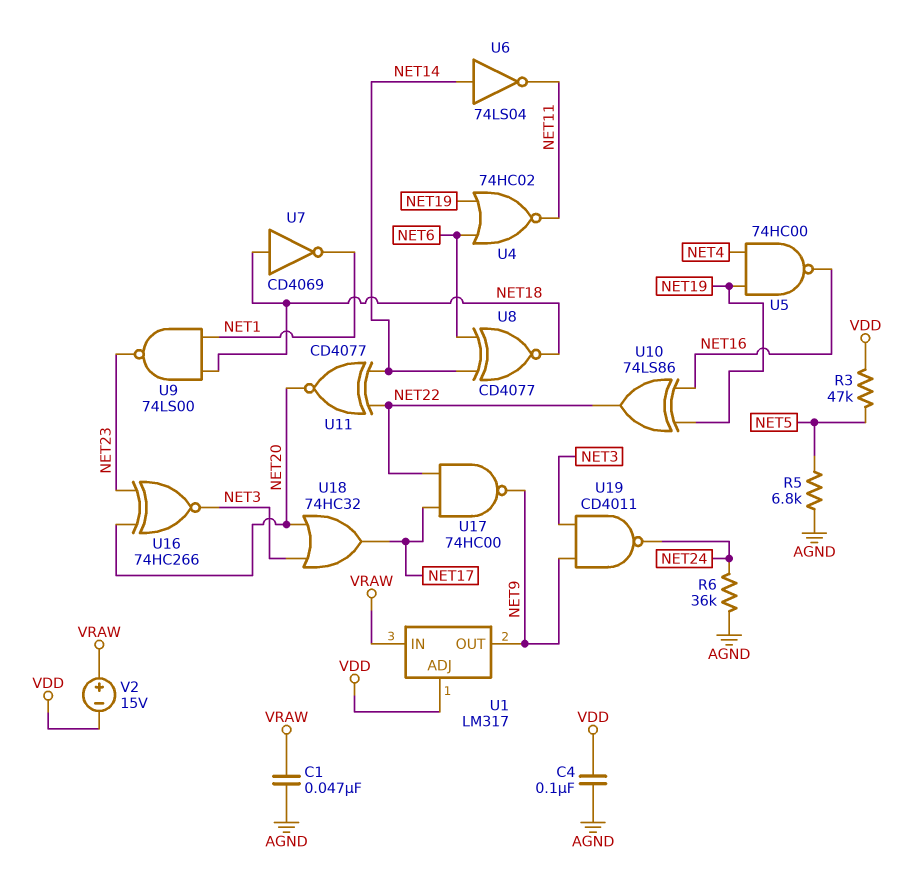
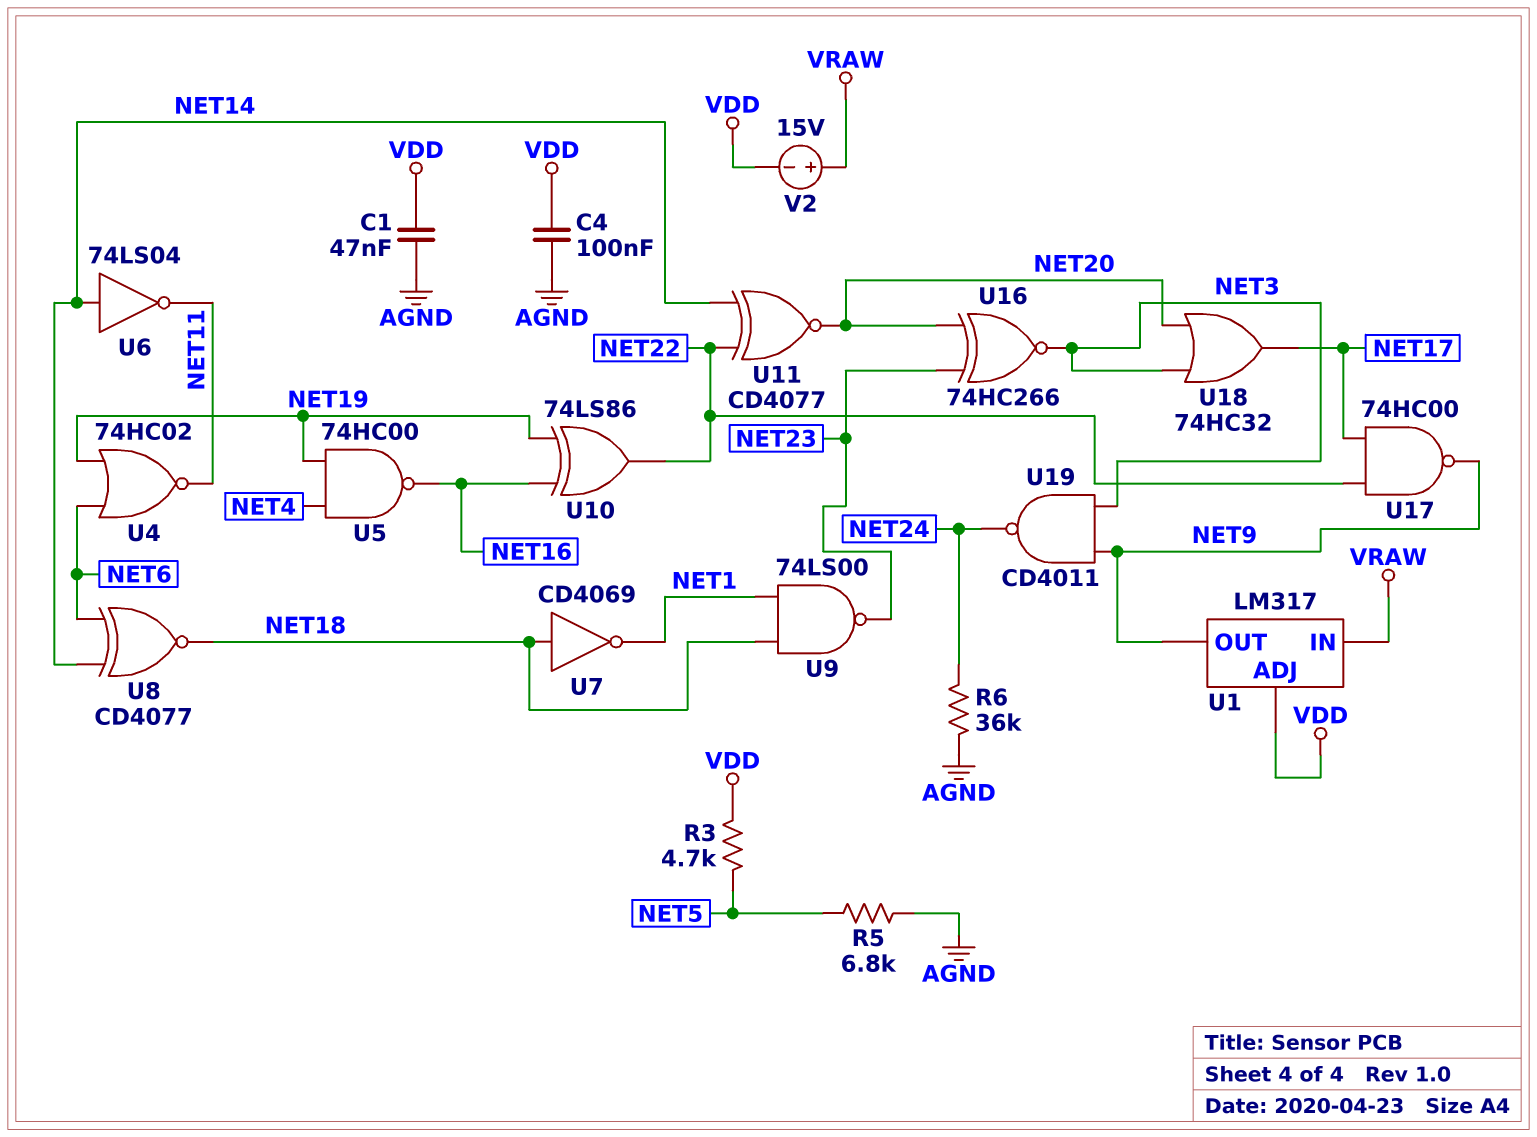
C1: 47nF (AGND, VRAW) -> 47nF (AGND, VDD)
R3: 47k (NET5, VDD) -> 4.7k (NET5, VDD)

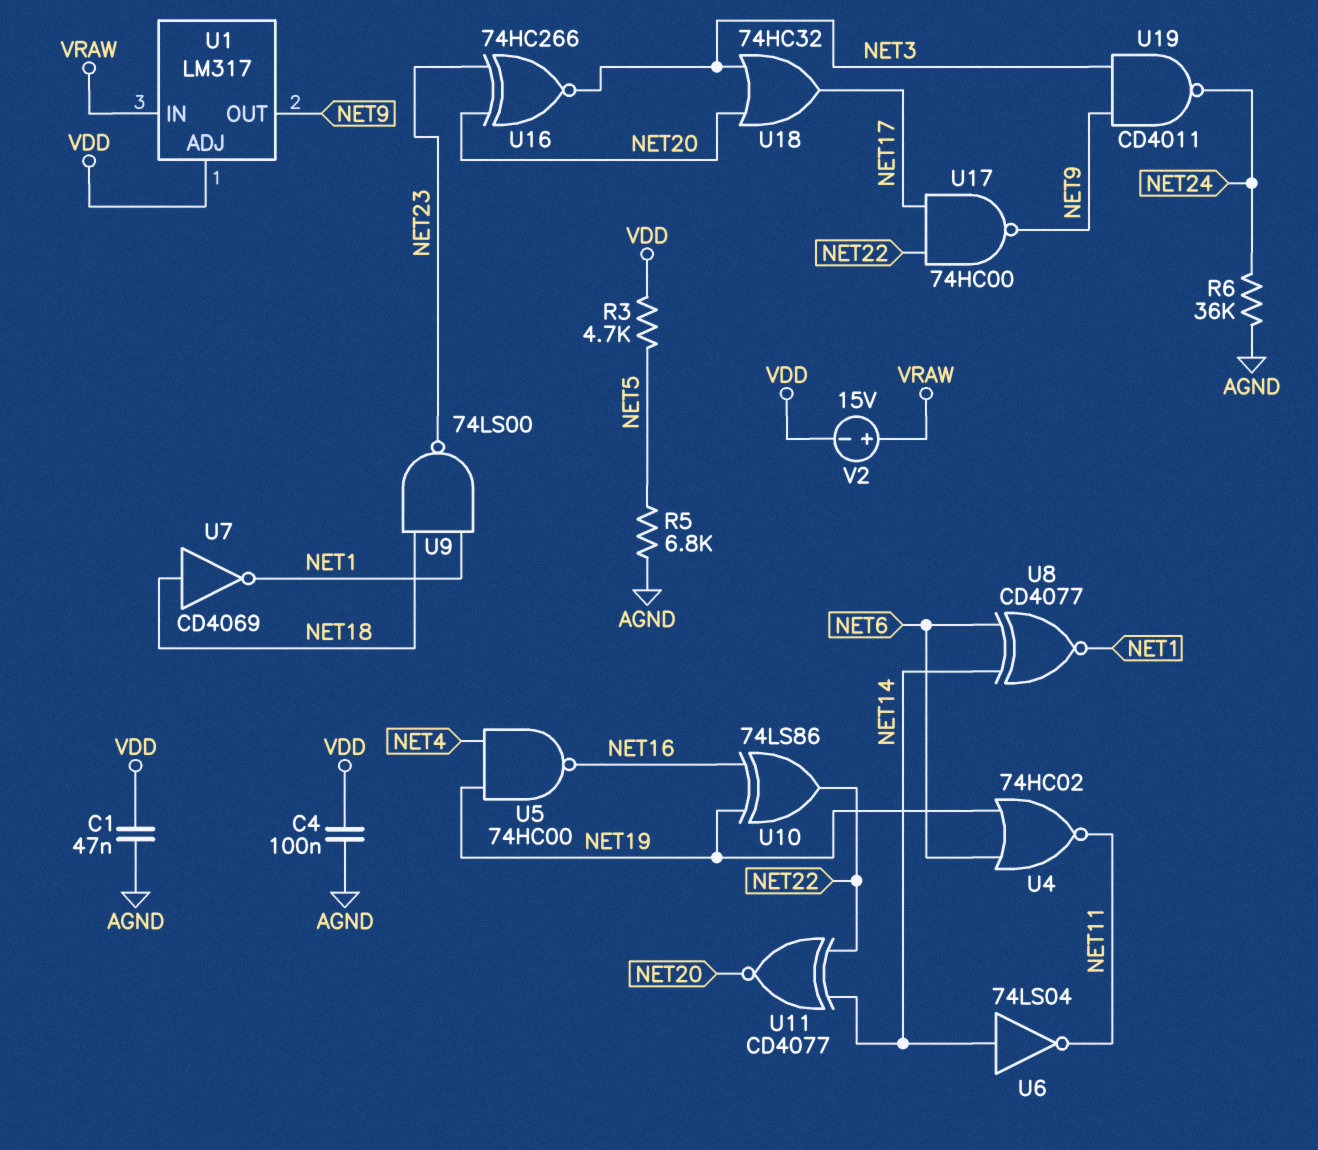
U8: XNOR CD4077 (in NET6, in NET14, out NET18) -> XNOR CD4077 (in NET6, in NET14, out NET1)

